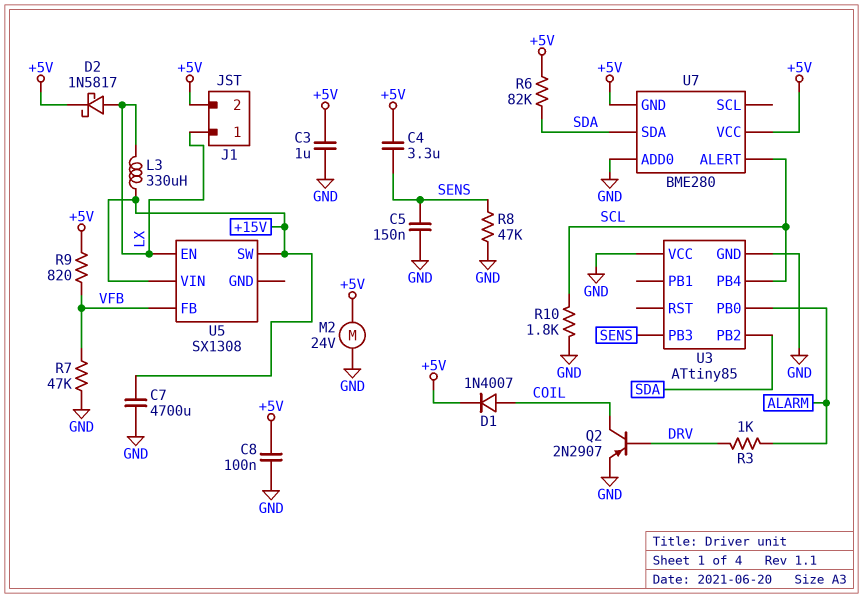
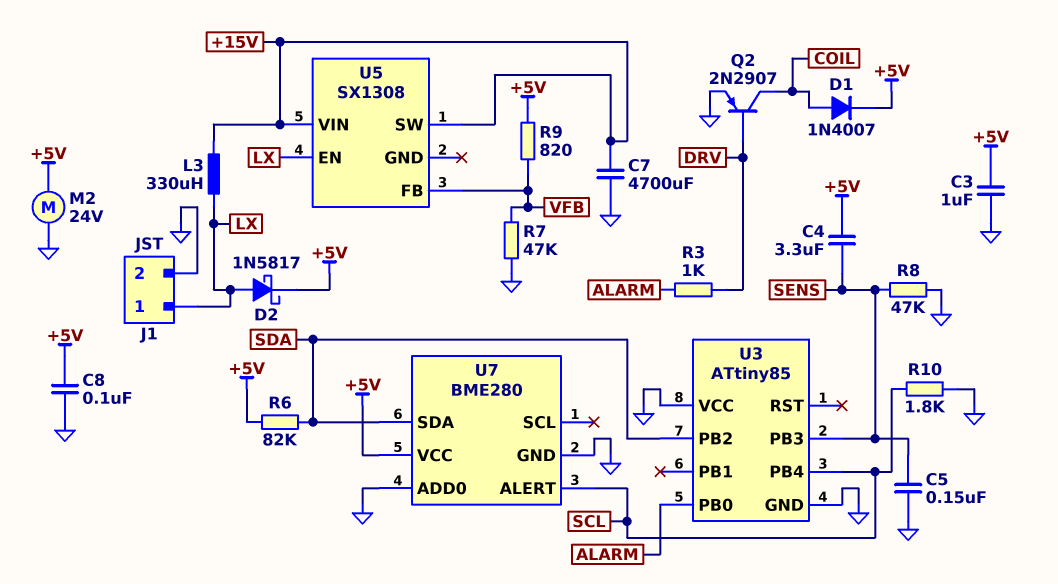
J1 pin 2: +5V -> GND
U7 pin GND: +5V -> GND

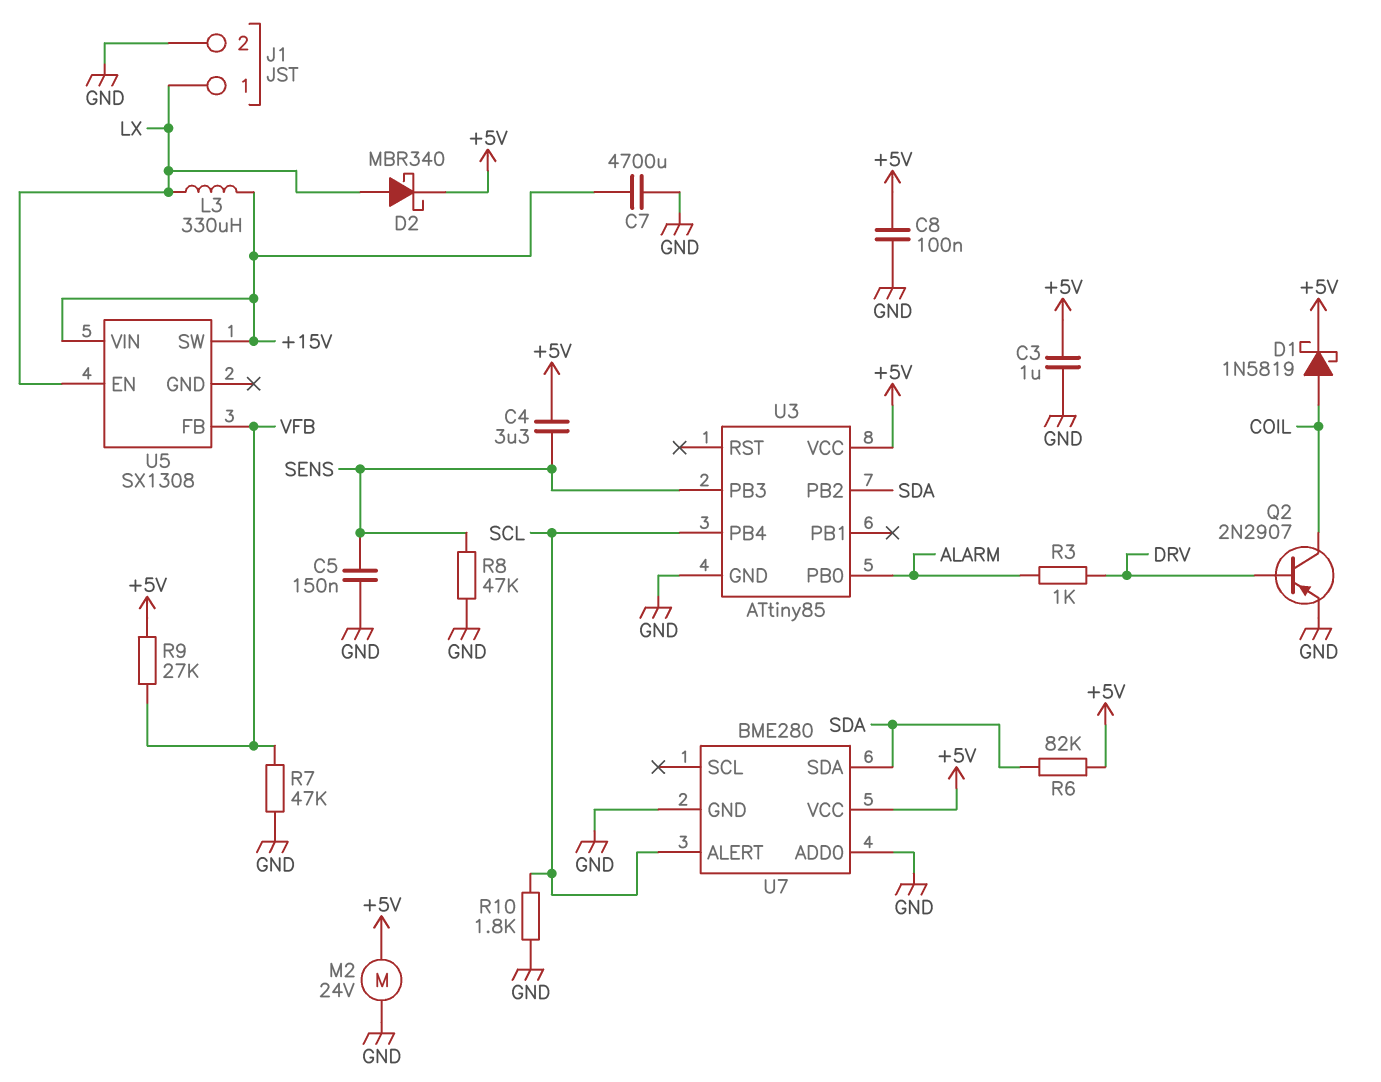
D1: diode 1N4007 (A COIL, K +5V) -> schottky 1N5819 (A COIL, K +5V)
D2: schottky 1N5817 (A LX, K +5V) -> schottky MBR340 (A LX, K +5V)
R9: 820 (+5V, VFB) -> 27k (+5V, VFB)
U3 pin VCC: GND -> +5V

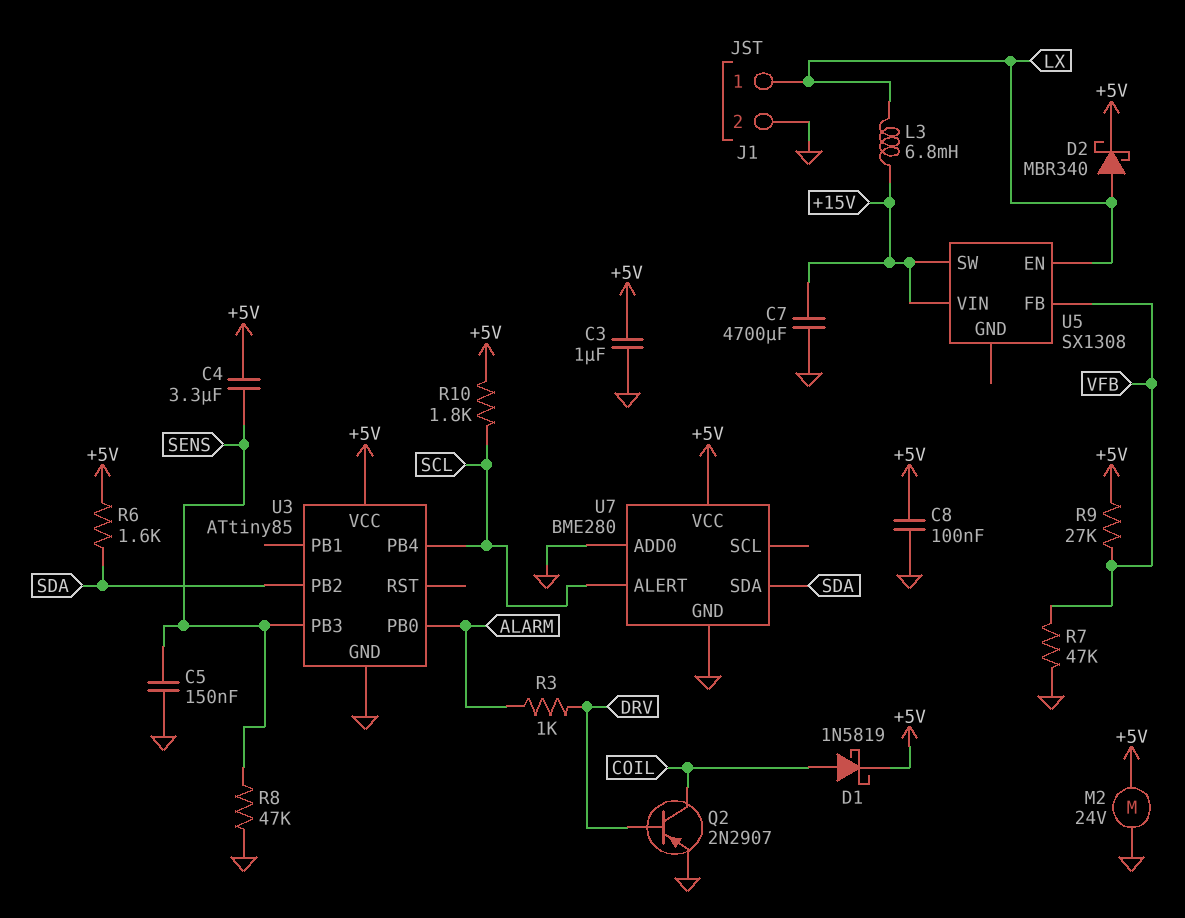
L3: 330uH (+15V, LX) -> 6.8mH (+15V, LX)
R6: 82k (+5V, SDA) -> 1.6k (+5V, SDA)
R10: 1.8k (GND, SCL) -> 1.8k (+5V, SCL)

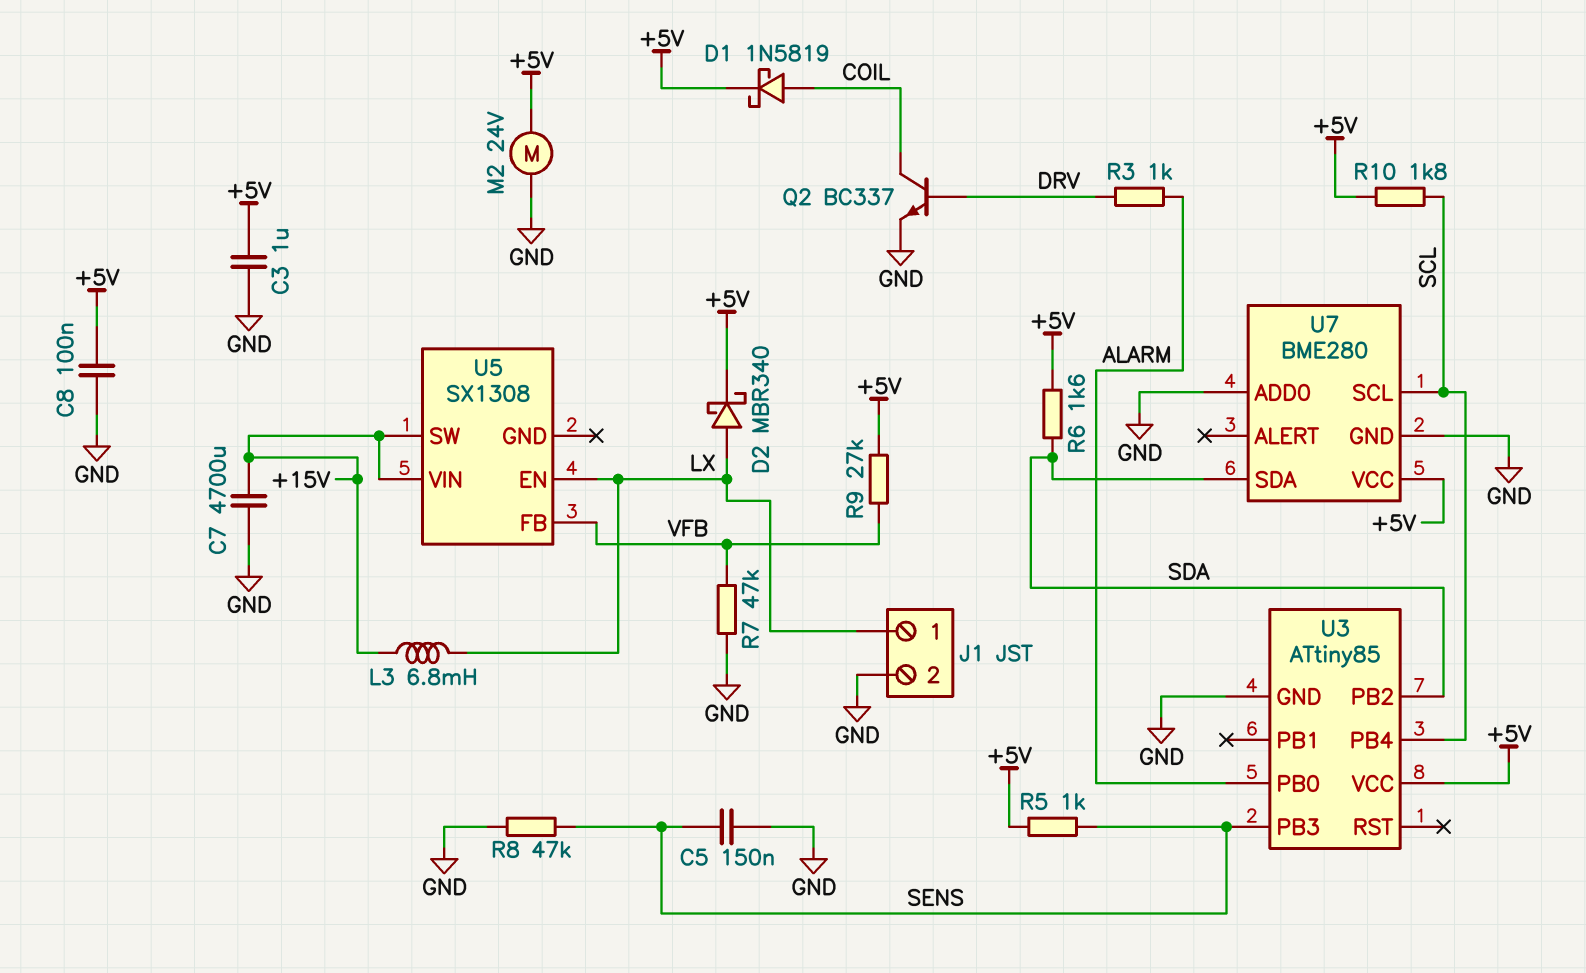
C4: 3.3uF (+5V, SENS) -> none
Q2: PNP 2N2907 (B DRV, C COIL, E GND) -> NPN BC337 (B DRV, C COIL, E GND)
R5: none -> 1k (+5V, SENS)
U7 pin ALERT: SCL -> none
U7 pin SCL: none -> SCL

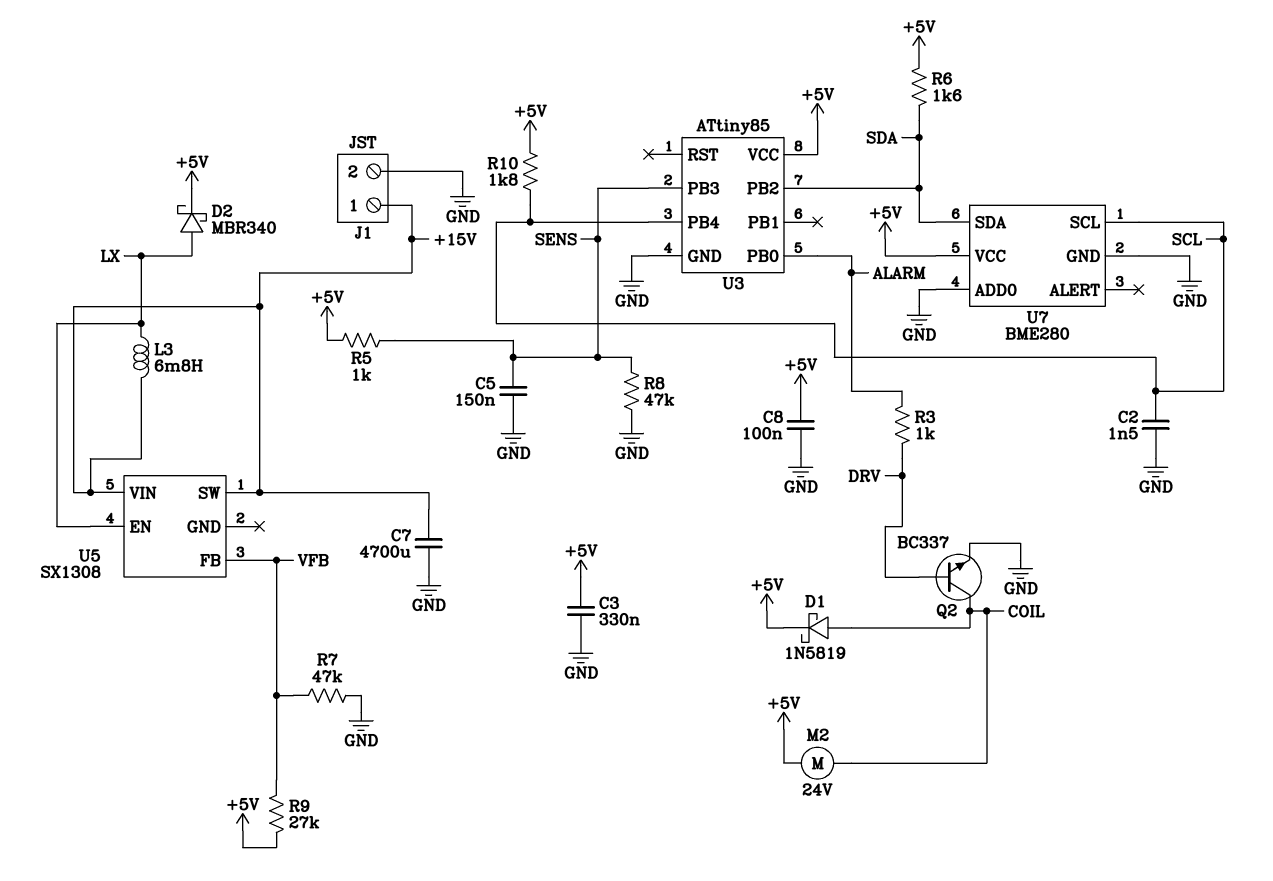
C2: none -> 1.5nF (GND, SCL)
C3: 1uF (+5V, GND) -> 330nF (+5V, GND)
J1 pin 1: LX -> +15V
M2: motor 24V (+5V, GND) -> motor 24V (+5V, COIL)

